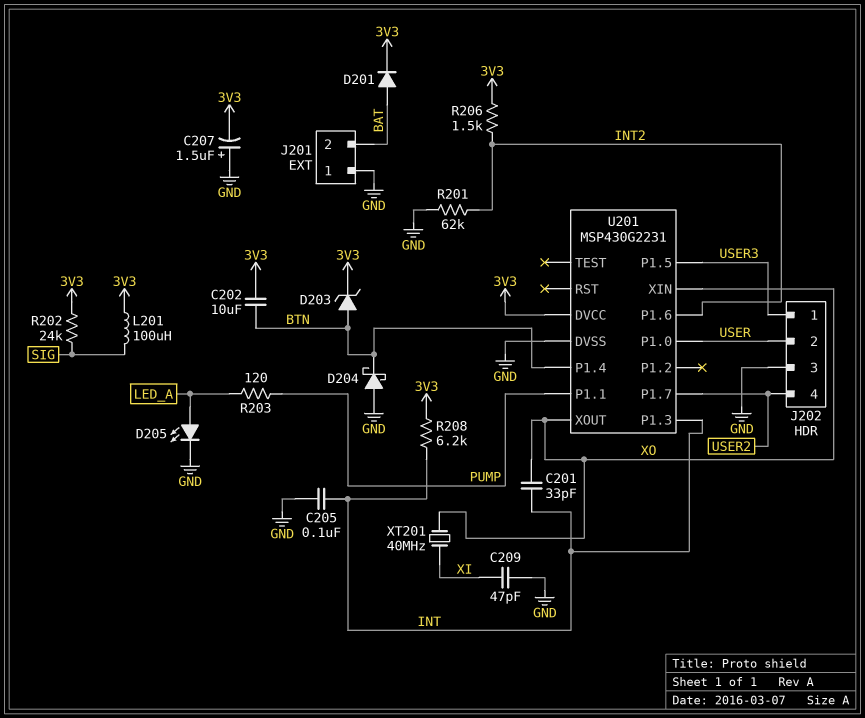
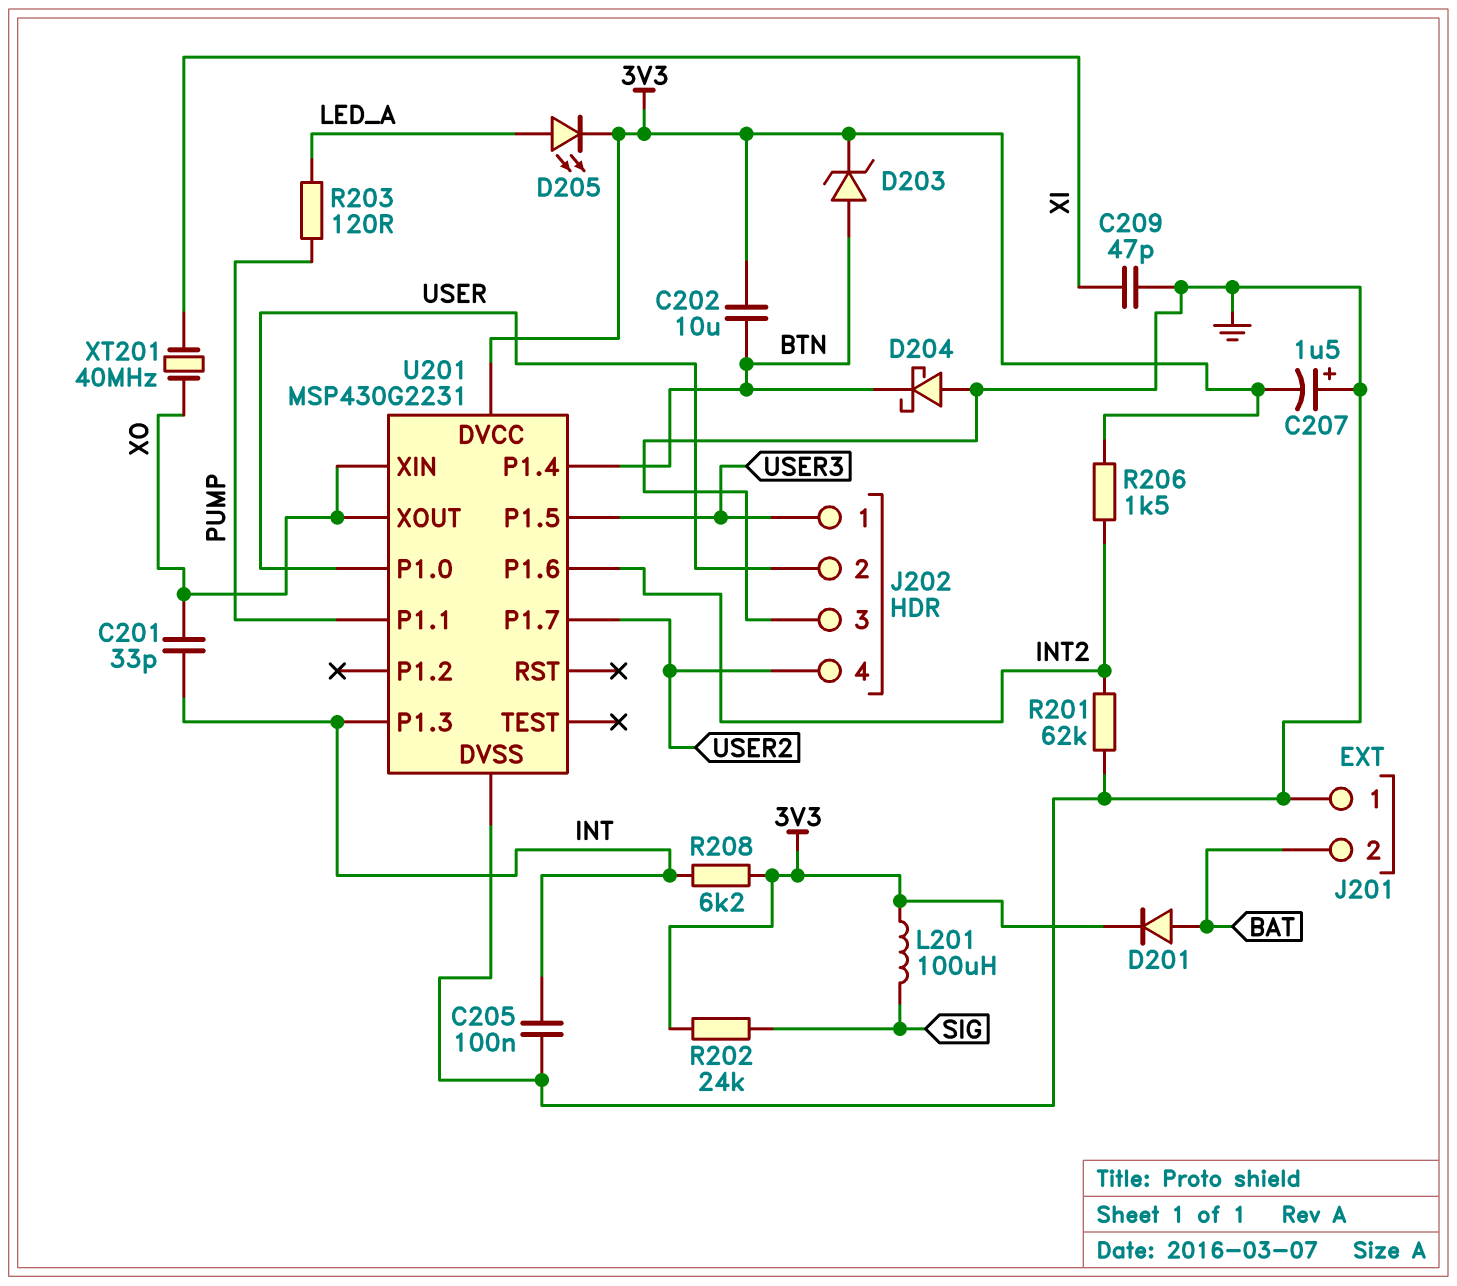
D205: LED (A LED_A, K GND) -> LED (A LED_A, K 3V3)

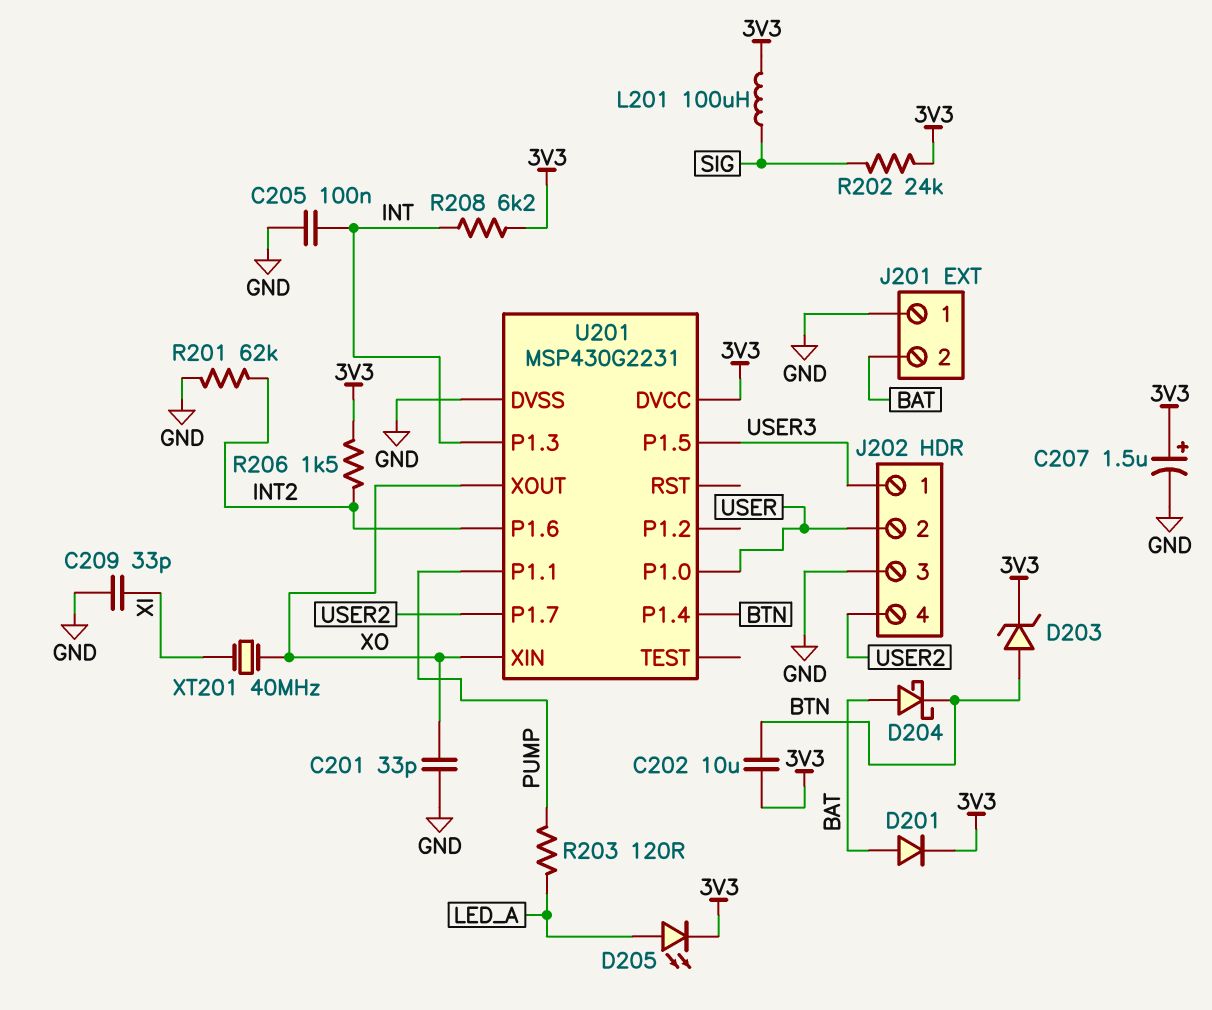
C201: 33pF (INT, XO) -> 33pF (GND, XO)
C207: 1.5uF (plus GND, minus 3V3) -> 1.5uF (plus 3V3, minus GND)
C209: 47pF (GND, XI) -> 33pF (GND, XI)
D204: schottky (A GND, K BTN) -> schottky (A BAT, K BTN)

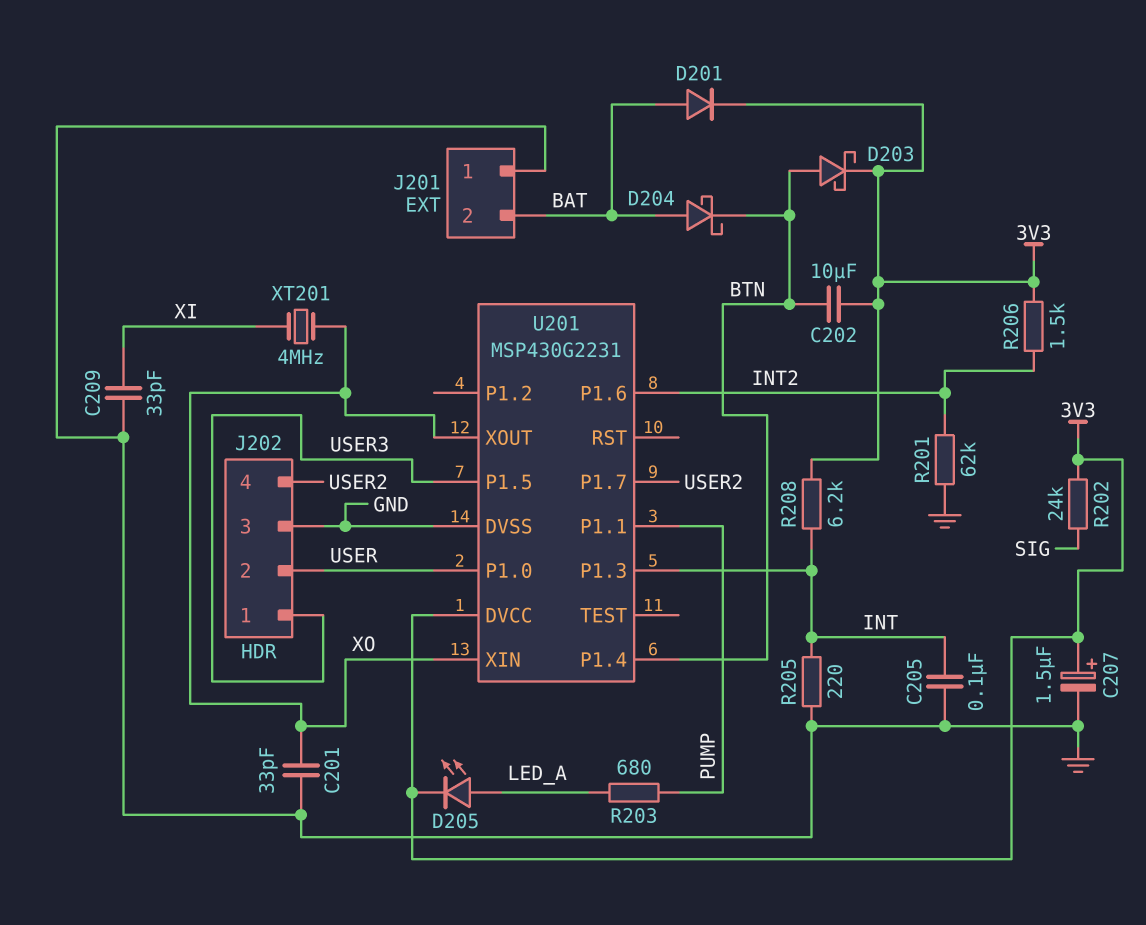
D203: zener (A BTN, K 3V3) -> schottky (A BTN, K 3V3)
L201: 100uH (3V3, SIG) -> none
R203: 120 (LED_A, PUMP) -> 680 (LED_A, PUMP)
R205: none -> 220 (GND, INT)
XT201: 40MHz (XI, XO) -> 4MHz (XI, XO)

